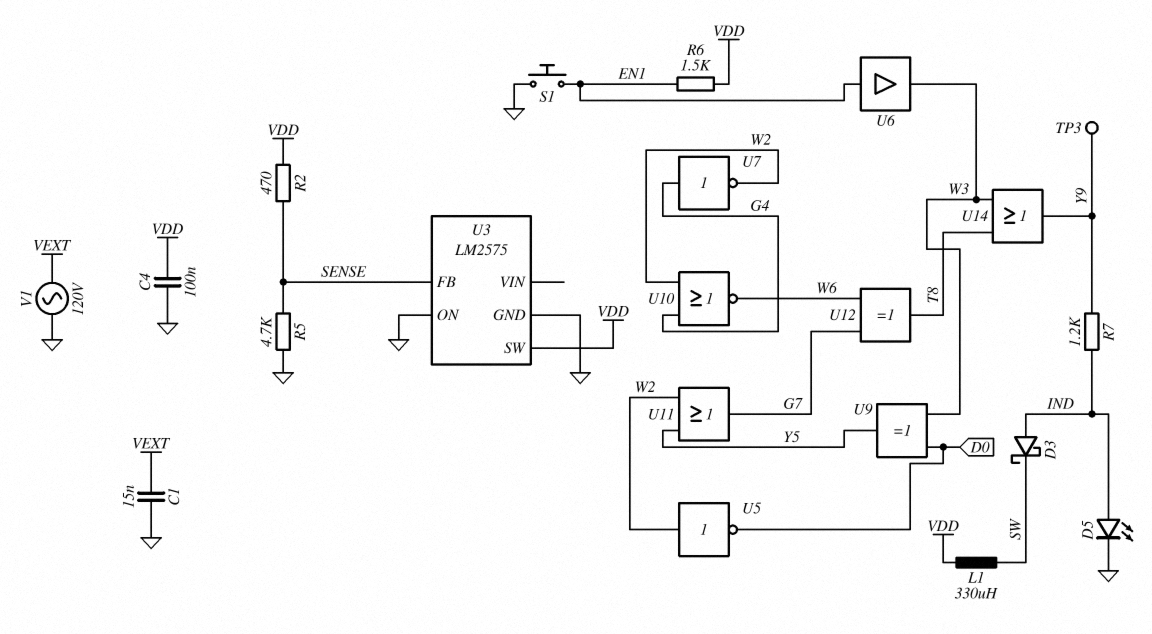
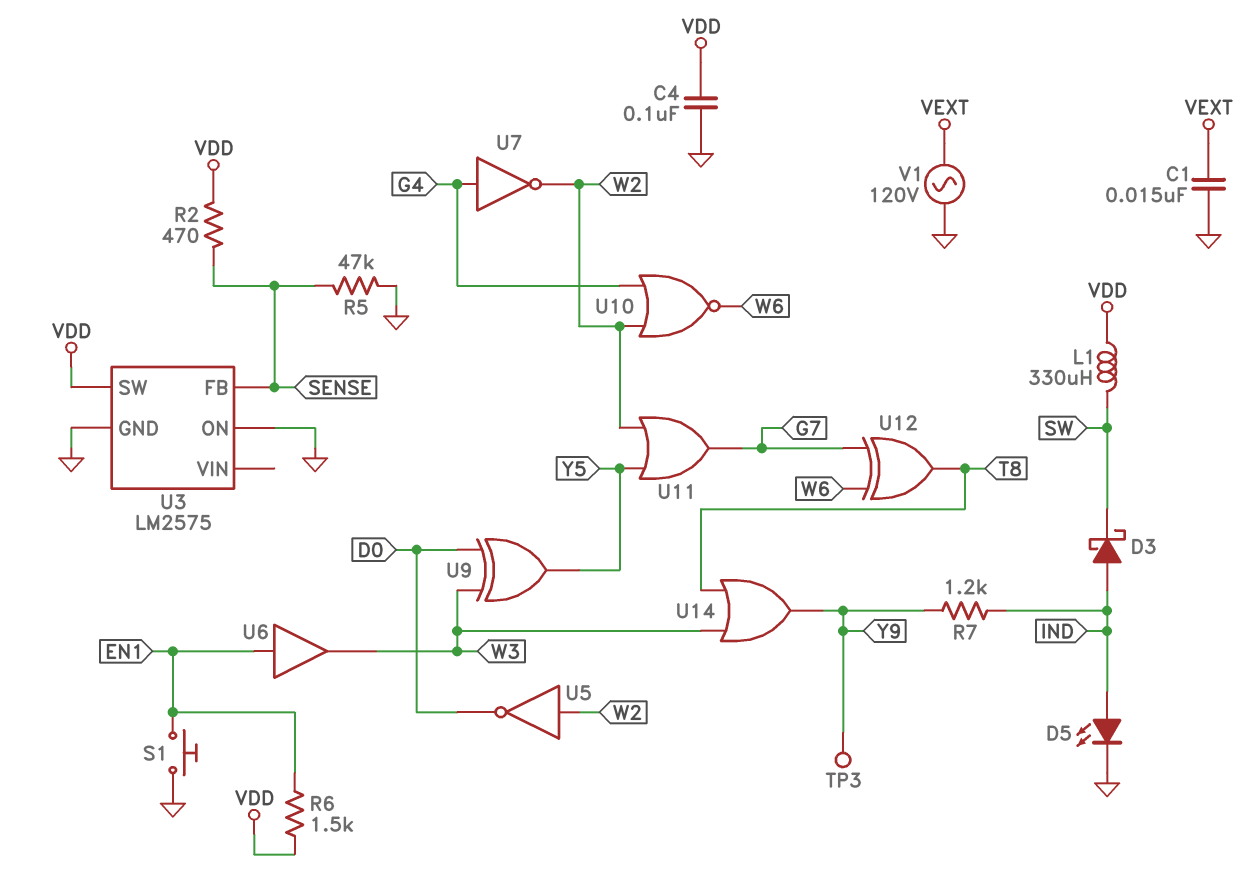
R5: 4.7k (GND, SENSE) -> 47k (GND, SENSE)

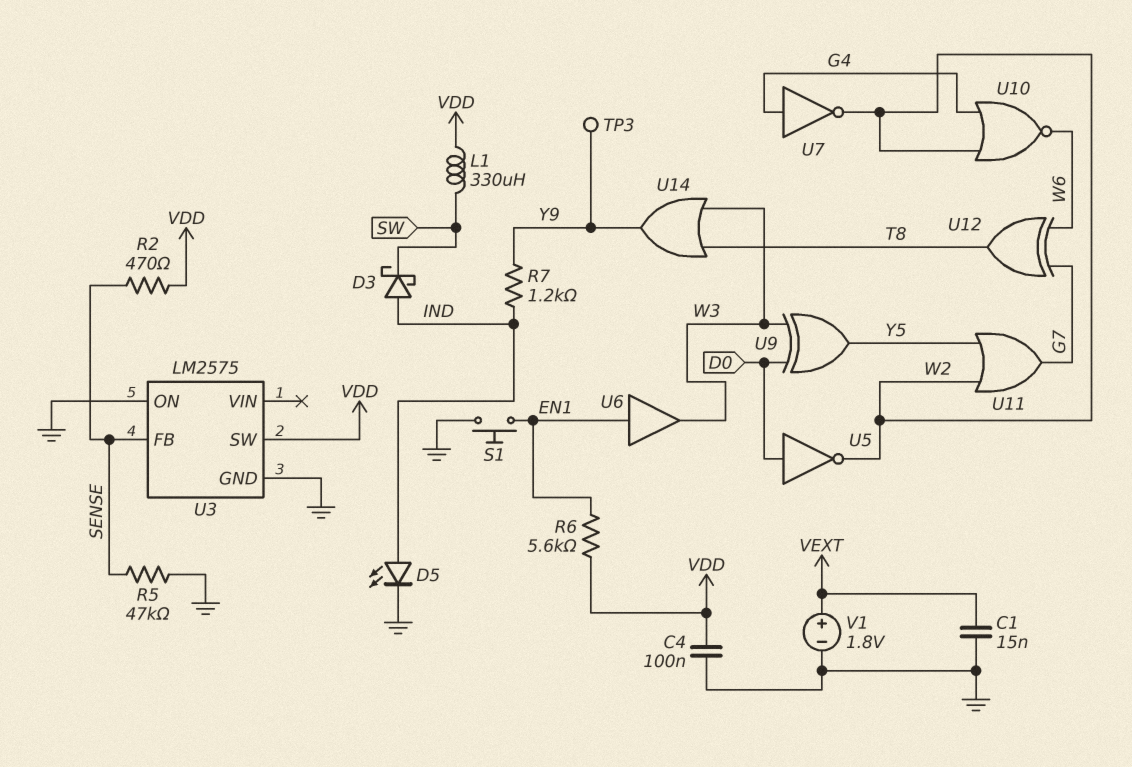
R6: 1.5k (EN1, VDD) -> 5.6k (EN1, VDD)
U5: NOT (in W2, out D0) -> NOT (in D0, out W2)
V1: AC 120V (GND, VEXT) -> 1.8V (plus VEXT, minus GND)

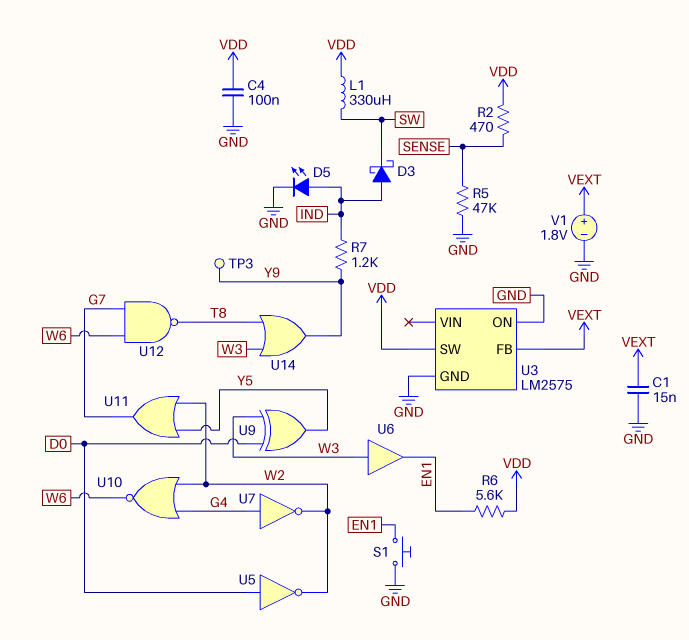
U3 pin FB: SENSE -> VEXT
U6: buffer (in EN1, out W3) -> buffer (in W3, out EN1)
U12: XOR (in G7, in W6, out T8) -> NAND (in G7, in W6, out T8)

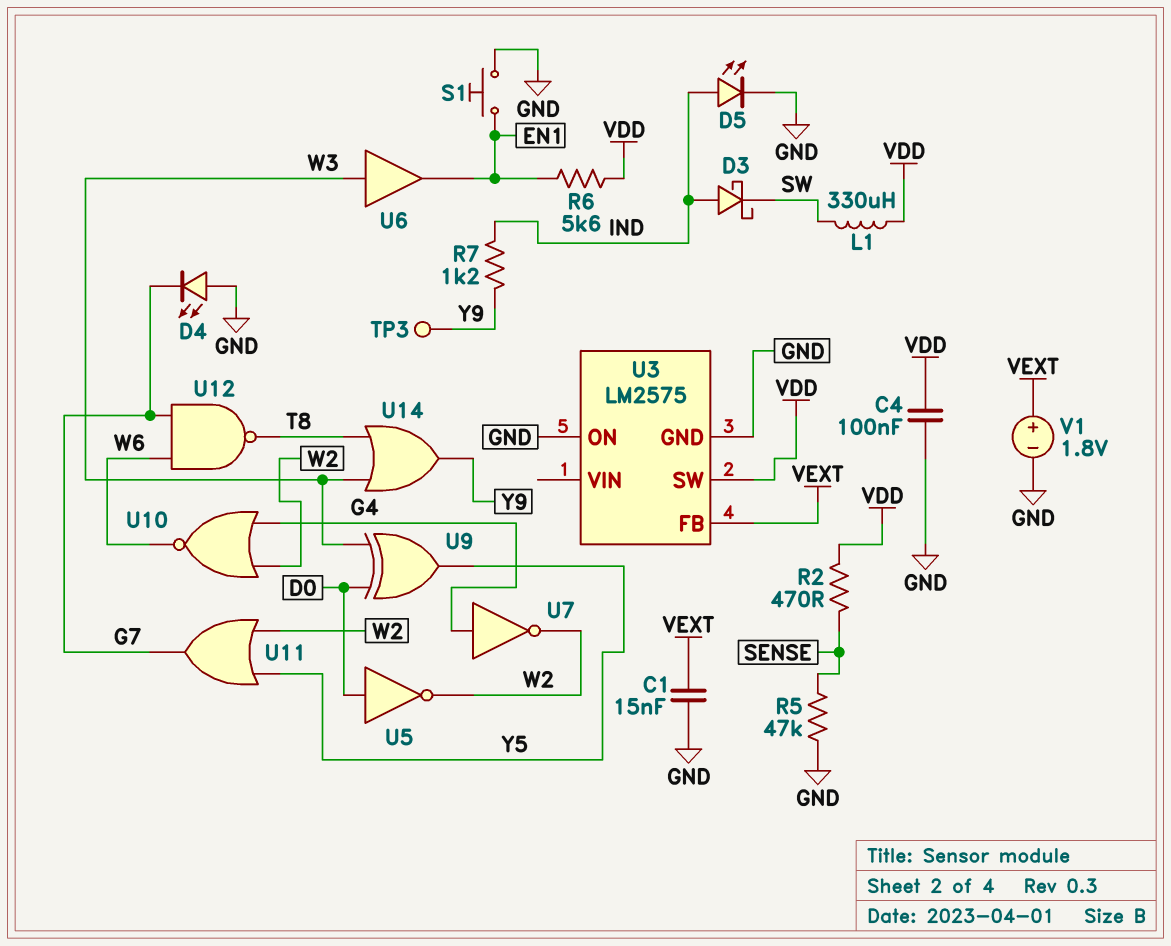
D4: none -> LED (A GND, K G7)

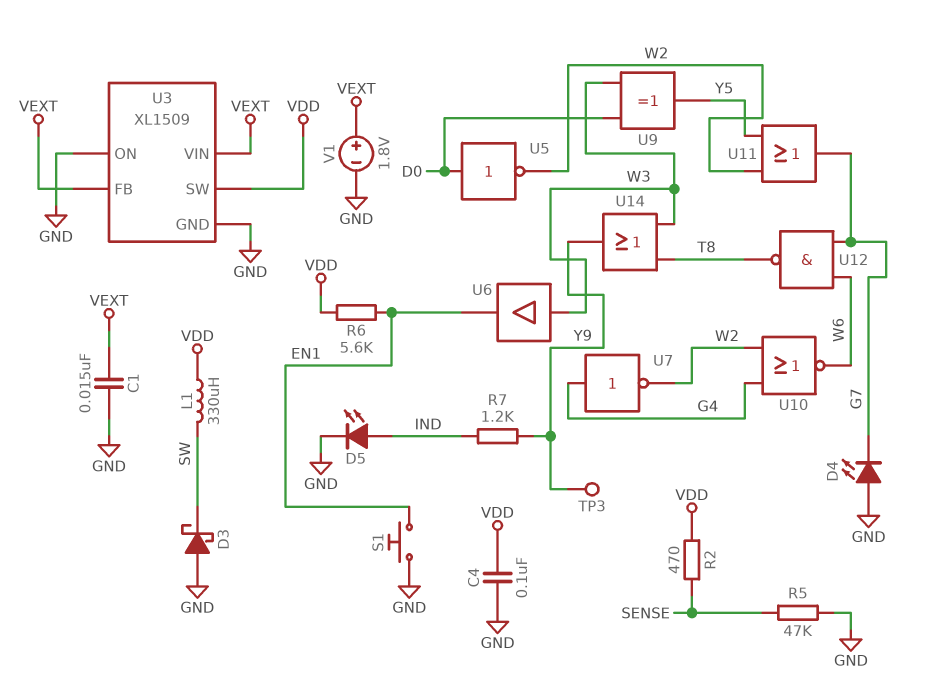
D3: schottky (A IND, K SW) -> schottky (A GND, K SW)
U3: LM2575 -> XL1509
U3 pin VIN: none -> VEXT

